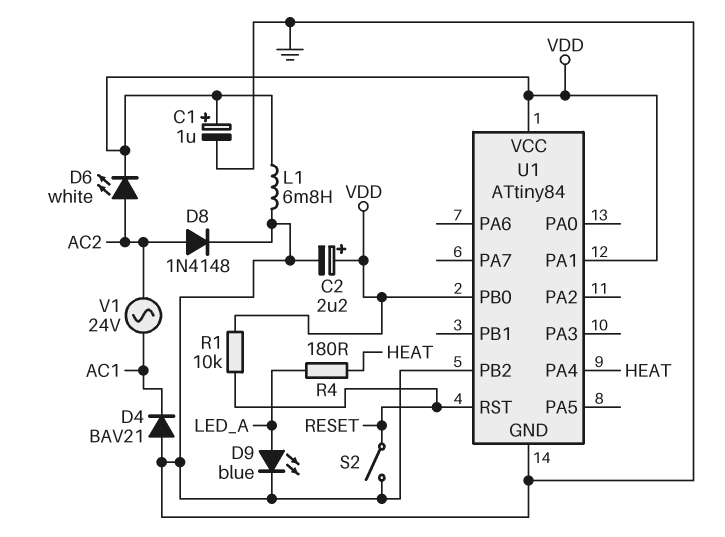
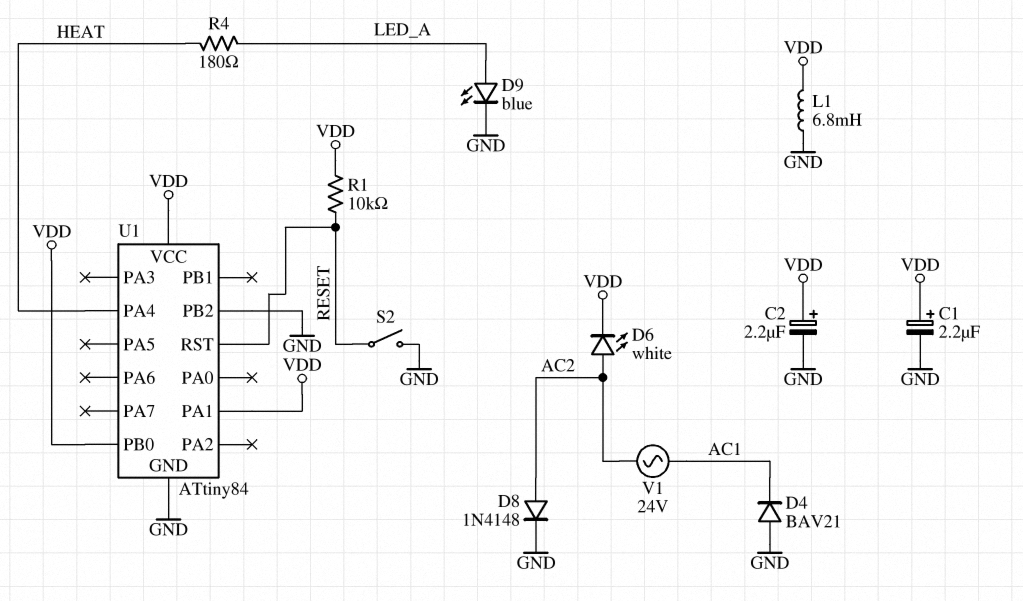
C1: 1uF (plus VDD, minus GND) -> 2.2uF (plus VDD, minus GND)

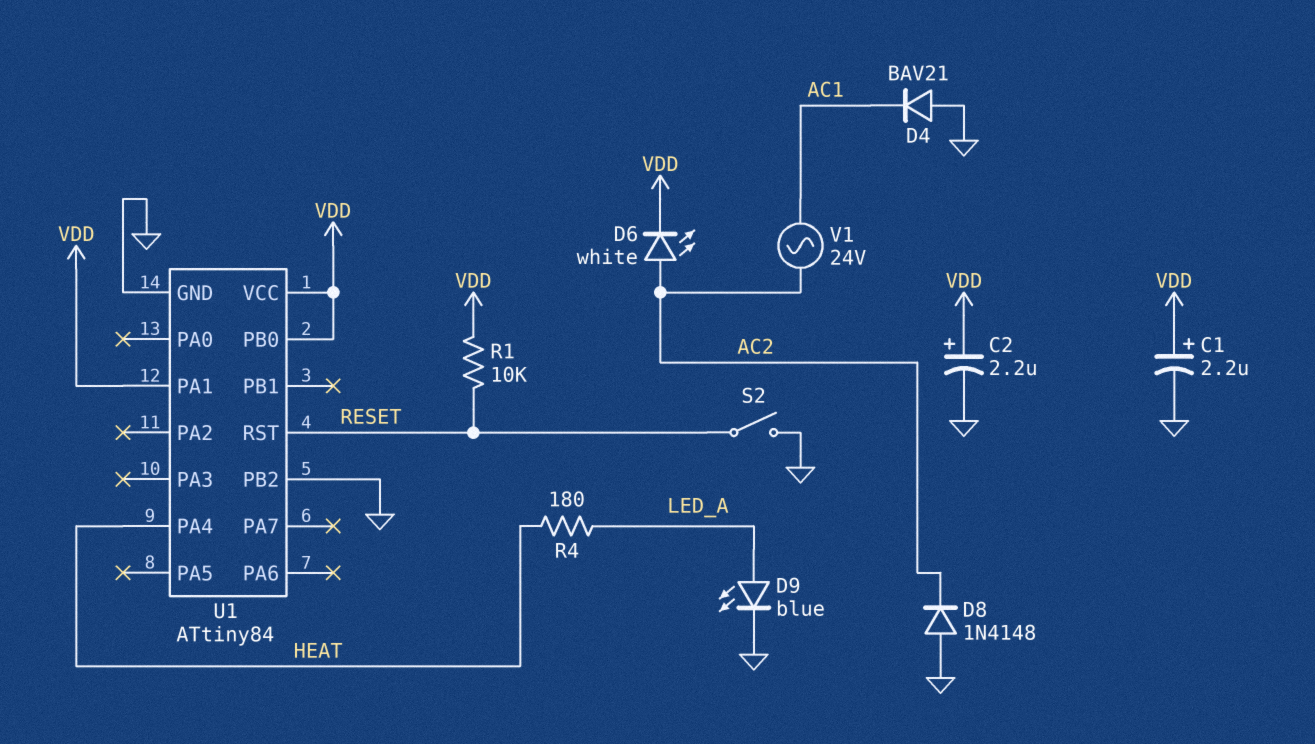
D8: diode 1N4148 (A AC2, K GND) -> diode 1N4148 (A GND, K AC2)
L1: 6.8mH (GND, VDD) -> none

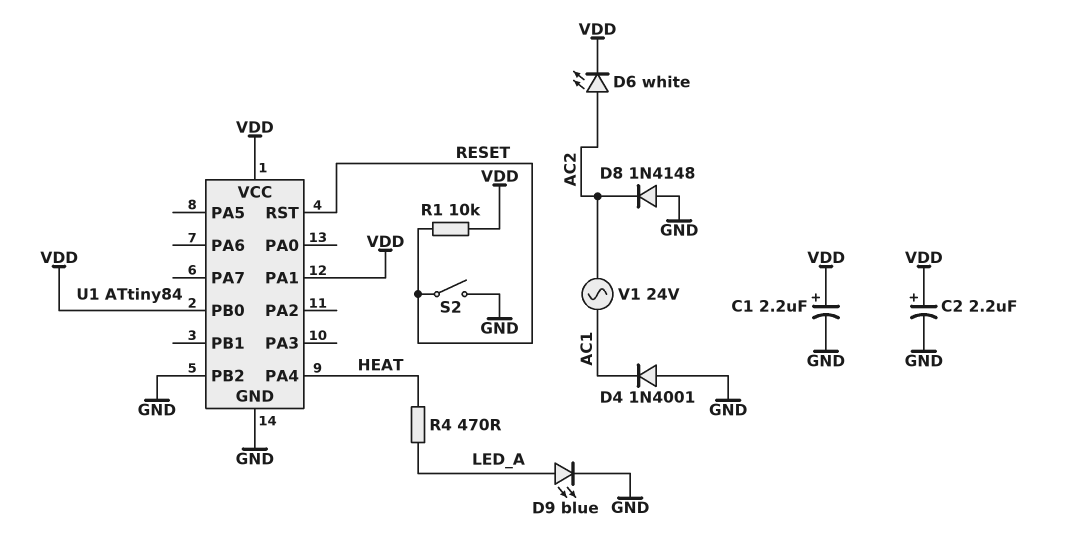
D4: diode BAV21 (A GND, K AC1) -> diode 1N4001 (A GND, K AC1)
R4: 180 (HEAT, LED_A) -> 470 (HEAT, LED_A)

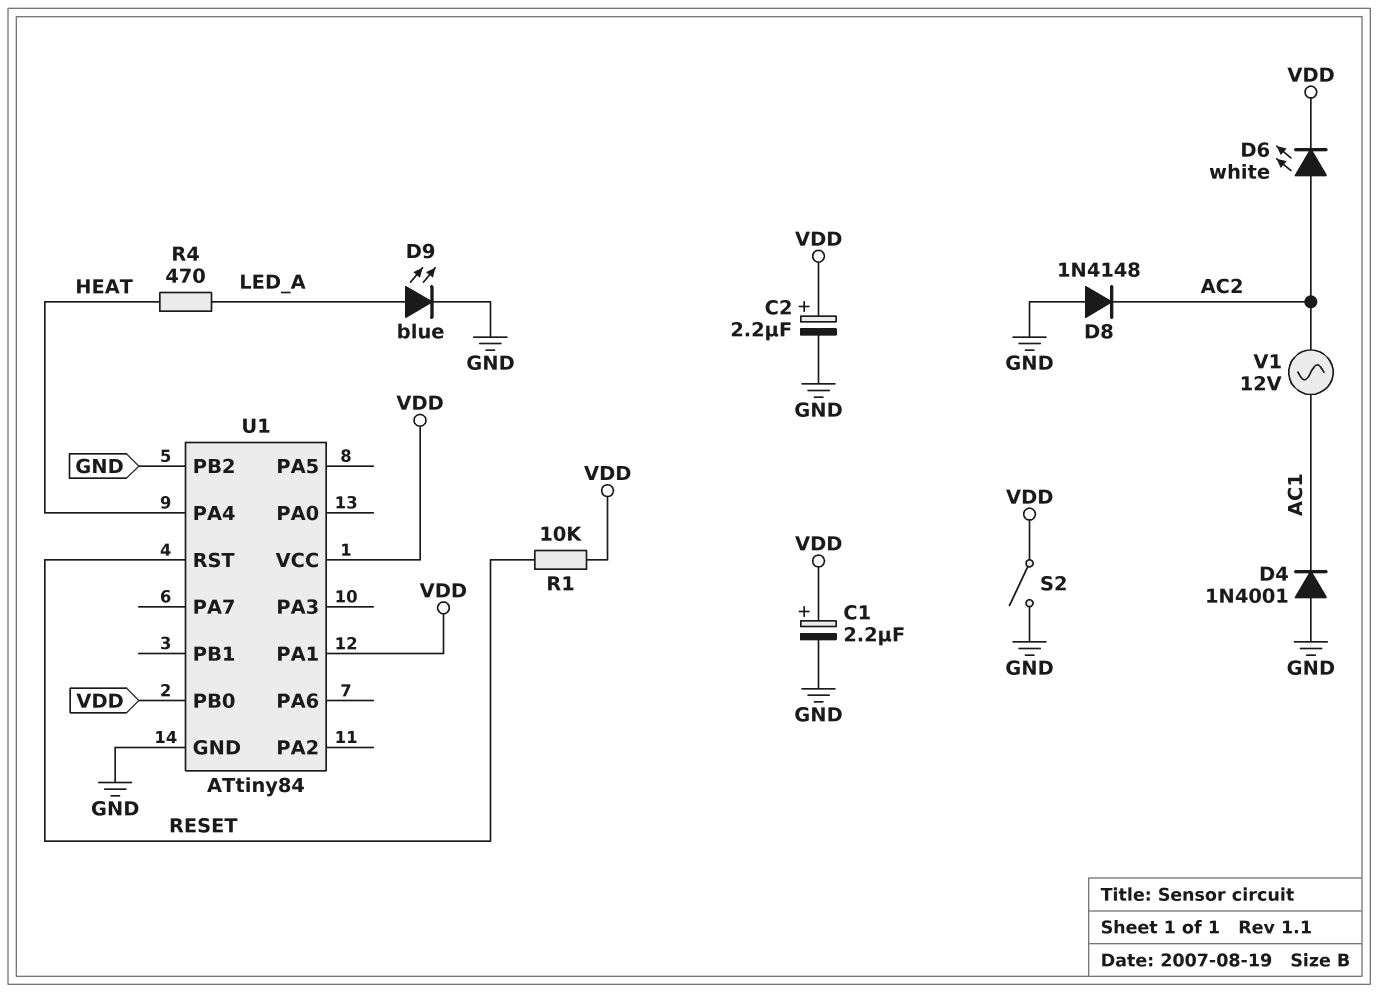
S2: switch (GND, RESET) -> switch (GND, VDD)
V1: AC 24V (AC1, AC2) -> AC 12V (AC1, AC2)

